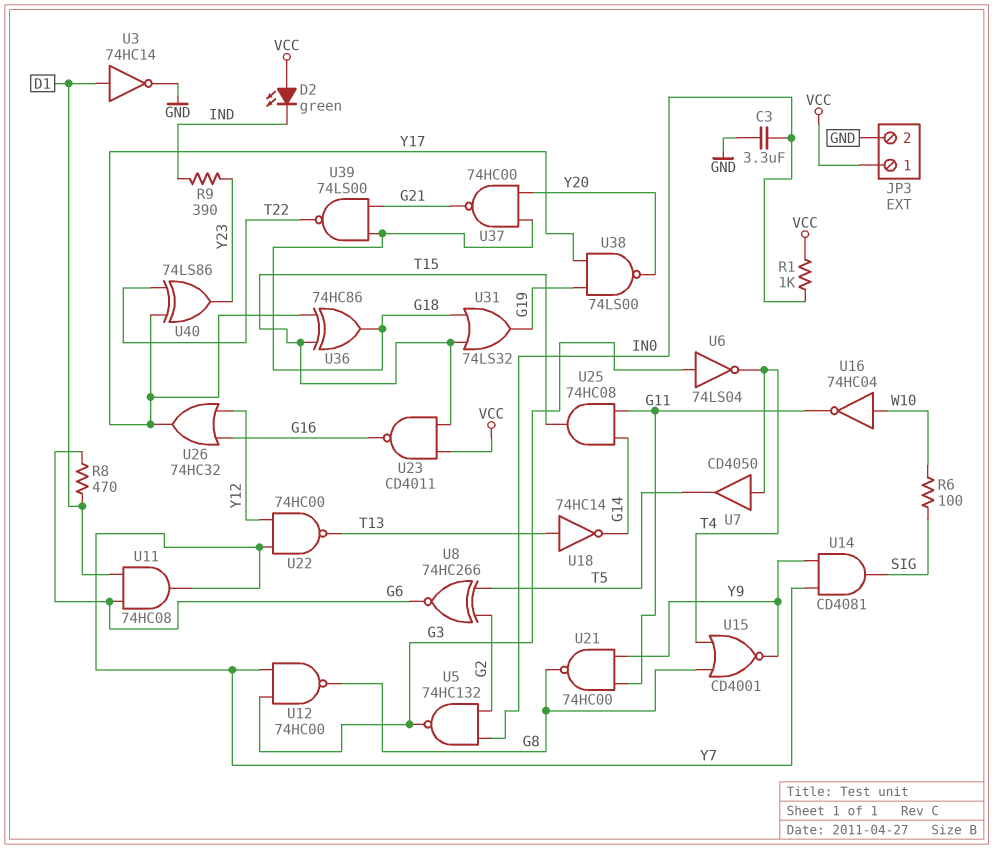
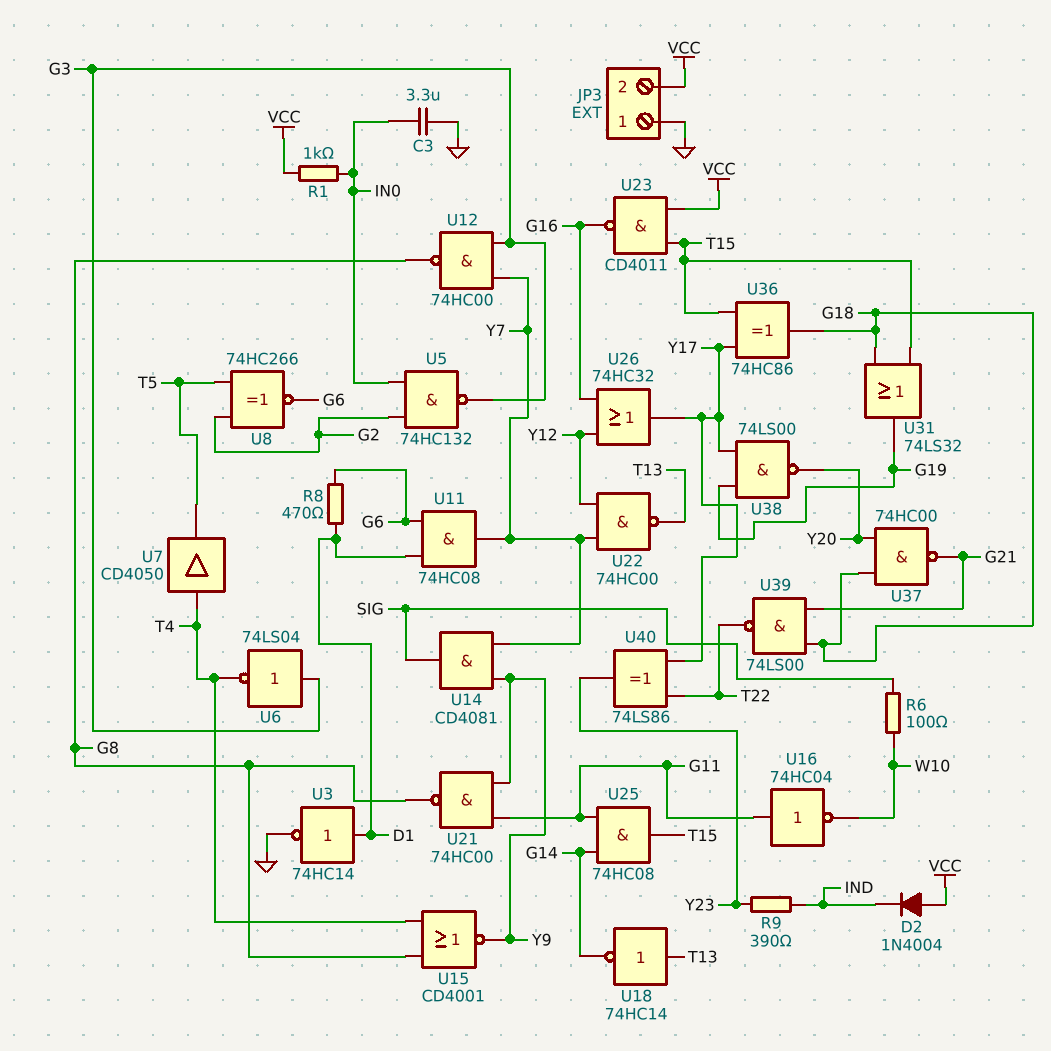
D2: LED green (A VCC, K IND) -> diode 1N4004 (A VCC, K IND)
JP3 pin 1: VCC -> GND
JP3 pin 2: GND -> VCC
U16: NOT 74HC04 (in W10, out G11) -> NOT 74HC04 (in G11, out W10)

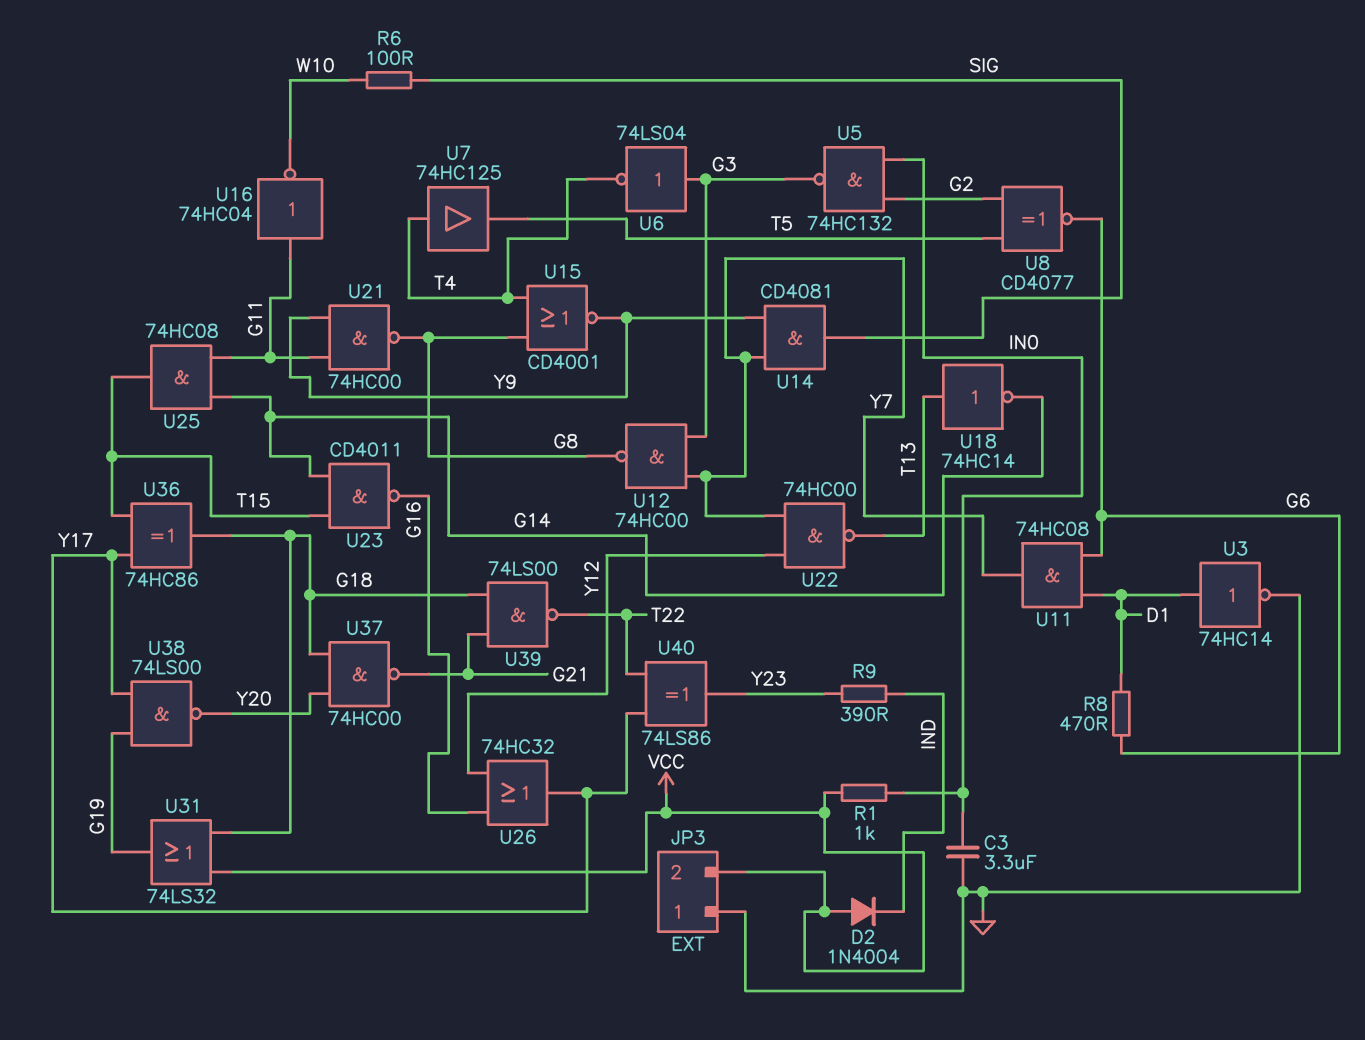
U7: buffer CD4050 (in T4, out T5) -> buffer 74HC125 (in T4, out T5)
U8: XNOR 74HC266 (in G2, in T5, out G6) -> XNOR CD4077 (in G2, in T5, out G6)
U23: NAND CD4011 (in T15, in VCC, out G16) -> NAND CD4011 (in G14, in T15, out G16)
U31: OR 74LS32 (in G18, in T15, out G19) -> OR 74LS32 (in G18, in VCC, out G19)

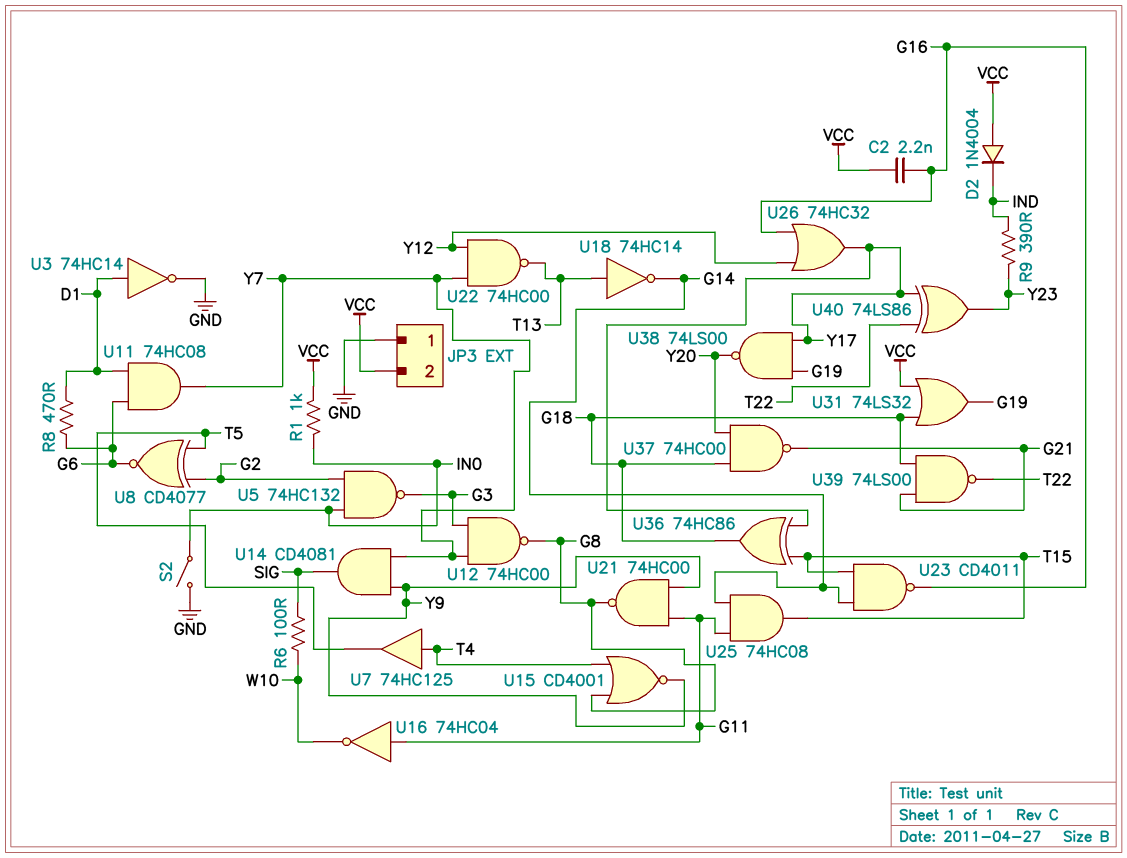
C2: none -> 2.2nF (G16, VCC)
C3: 3.3uF (GND, IN0) -> none
S2: none -> switch (GND, IN0)
U6: NOT 74LS04 (in G3, out T4) -> none

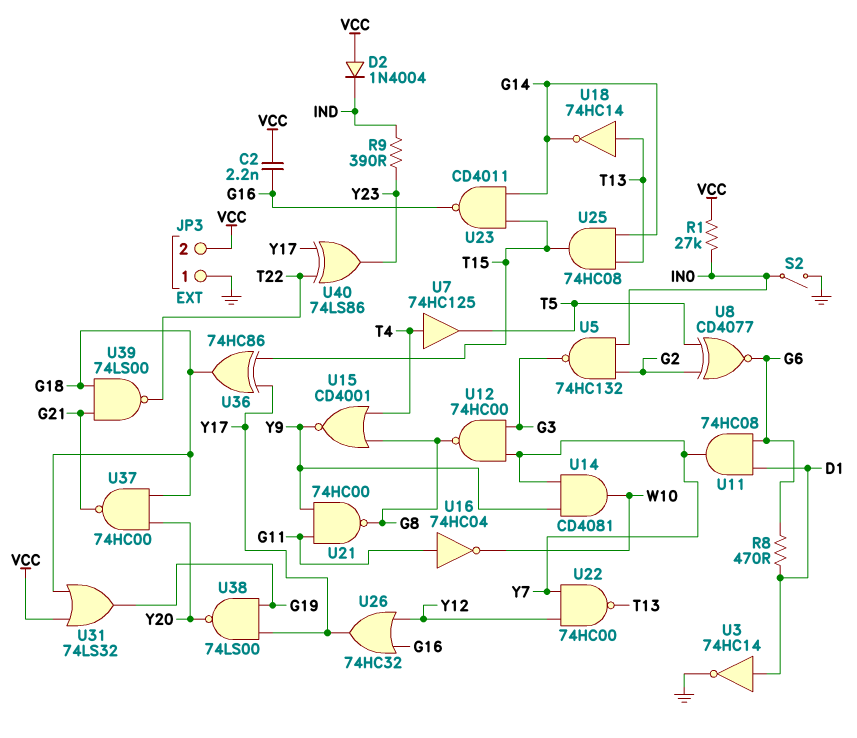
R1: 1k (IN0, VCC) -> 27k (IN0, VCC)
R6: 100 (SIG, W10) -> none
U14: AND CD4081 (in Y7, in Y9, out SIG) -> AND CD4081 (in Y7, in Y9, out W10)
U25: AND 74HC08 (in G11, in G14, out T15) -> AND 74HC08 (in G14, in T13, out T15)

